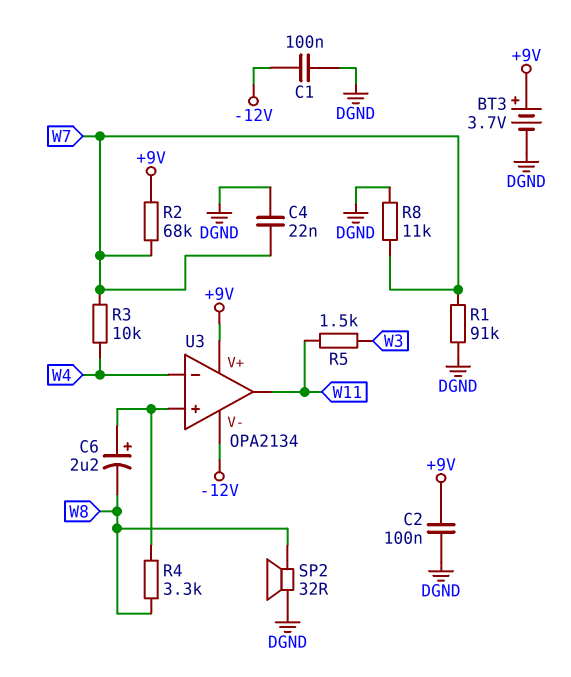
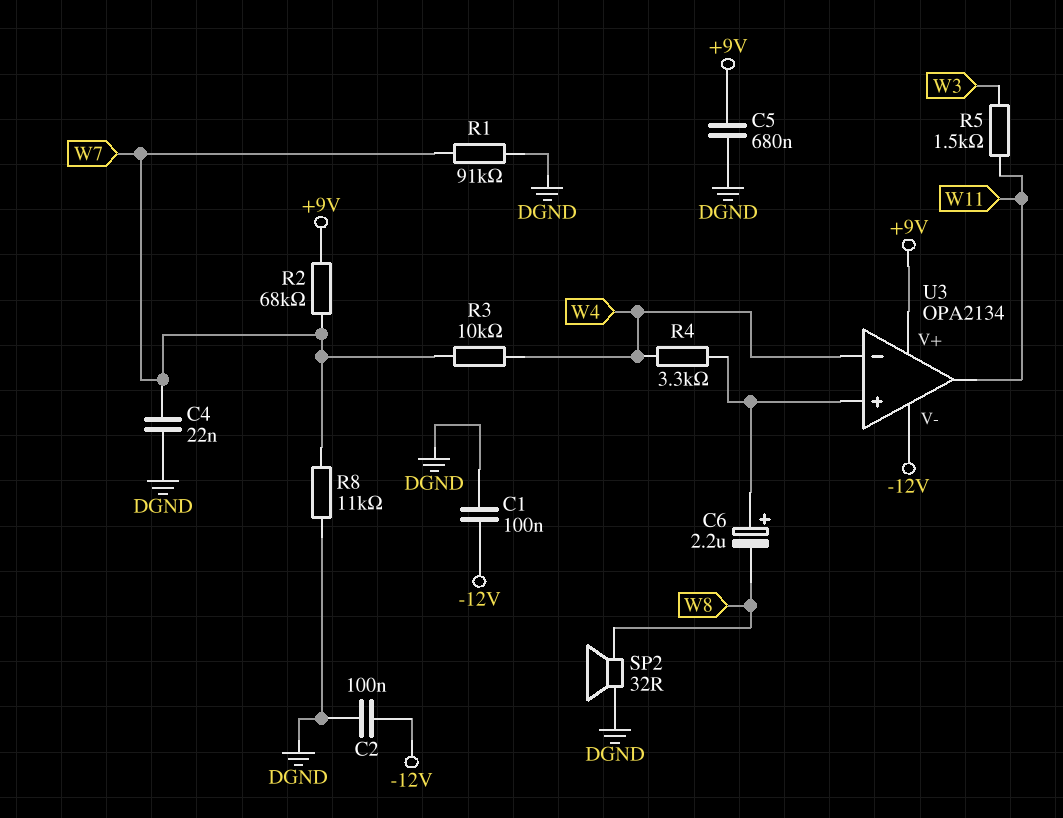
BT3: 3.7V (plus +9V, minus DGND) -> none
C2: 100nF (+9V, DGND) -> 100nF (-12V, DGND)
C5: none -> 680nF (+9V, DGND)
R4: 3.3k (U3/in+, W8) -> 3.3k (U3/in+, W4)

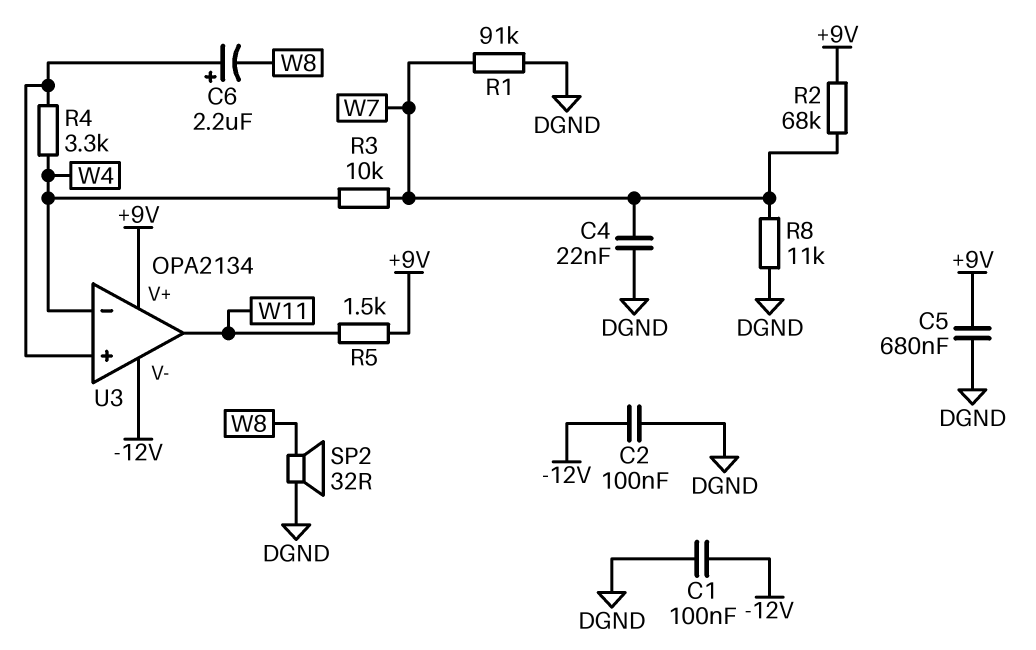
R5: 1.5k (W3, W11) -> 1.5k (+9V, W11)

